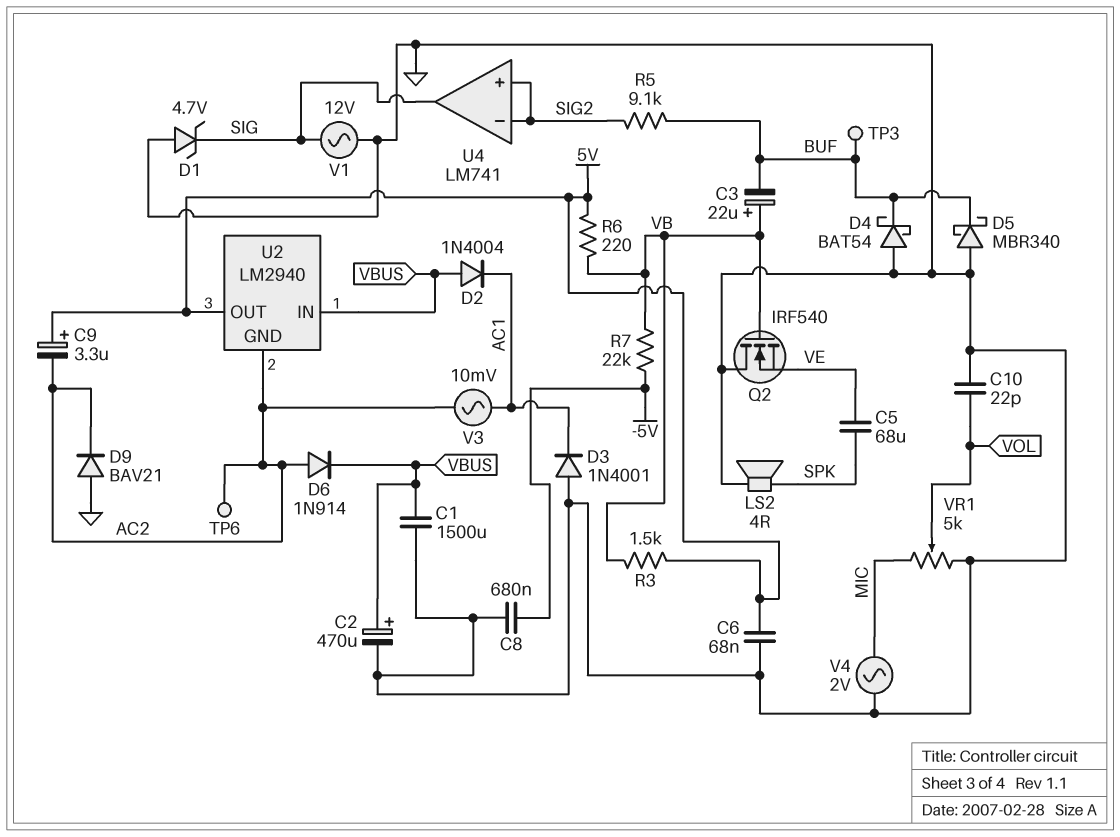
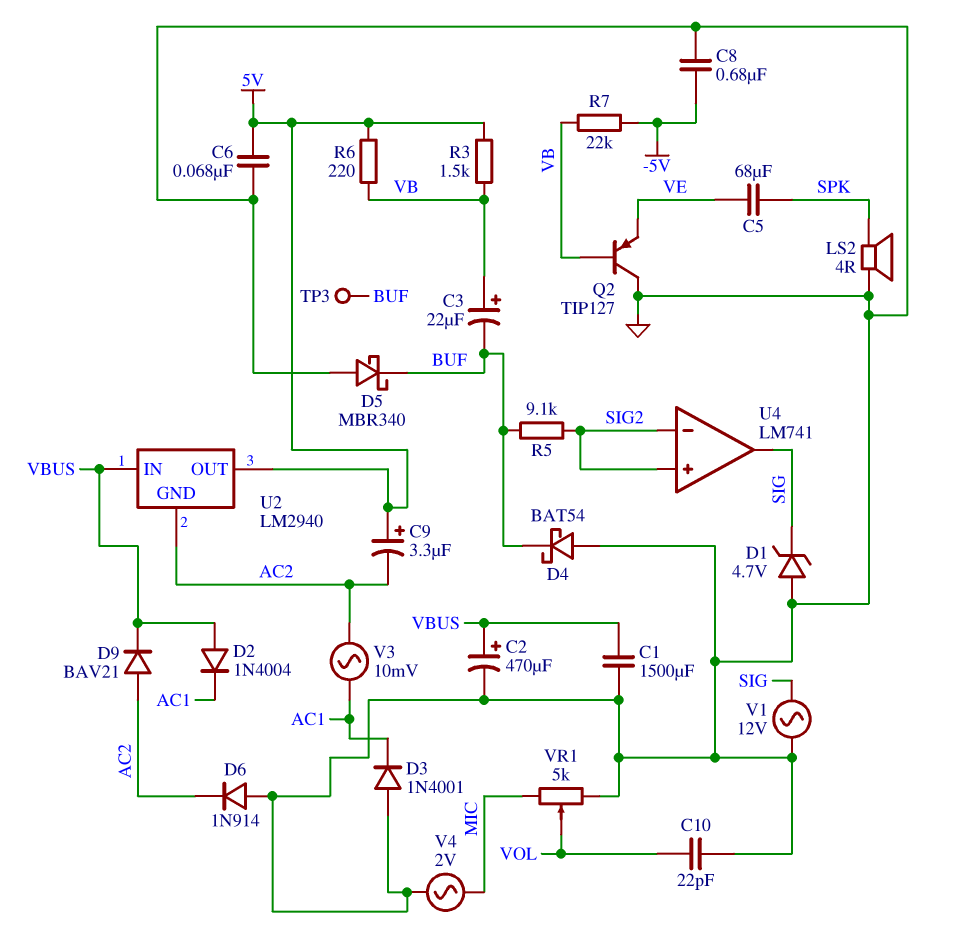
D6: diode 1N914 (A AC2, K VBUS) -> diode 1N914 (A GND, K AC2)
D9: diode BAV21 (A GND, K AC2) -> diode BAV21 (A AC2, K VBUS)
Q2: NMOS IRF540 (G VB, D GND, S VE) -> PNP TIP127 (B VB, C GND, E VE)
TP6: test point (AC2) -> none

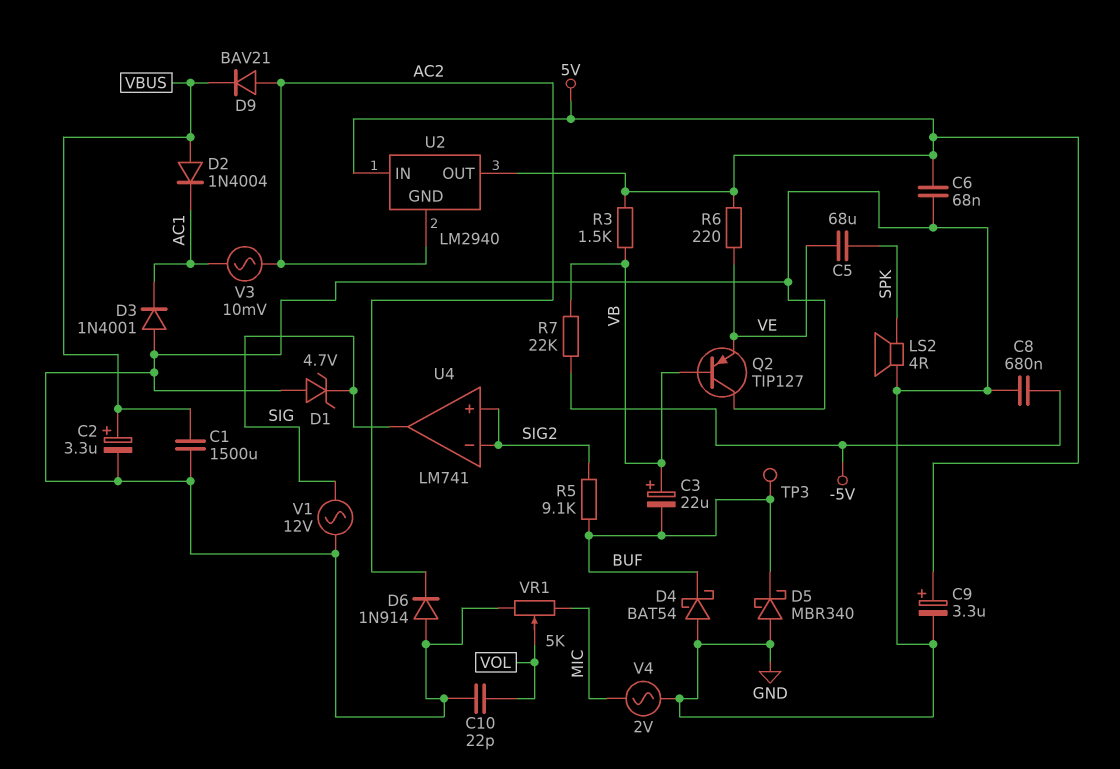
C2: 470uF (plus VBUS, minus GND) -> 3.3uF (plus VBUS, minus GND)
C9: 3.3uF (plus 5V, minus AC2) -> 3.3uF (plus 5V, minus GND)
R6: 220 (5V, VB) -> 220 (5V, VE)
U2 pin IN: VBUS -> 5V

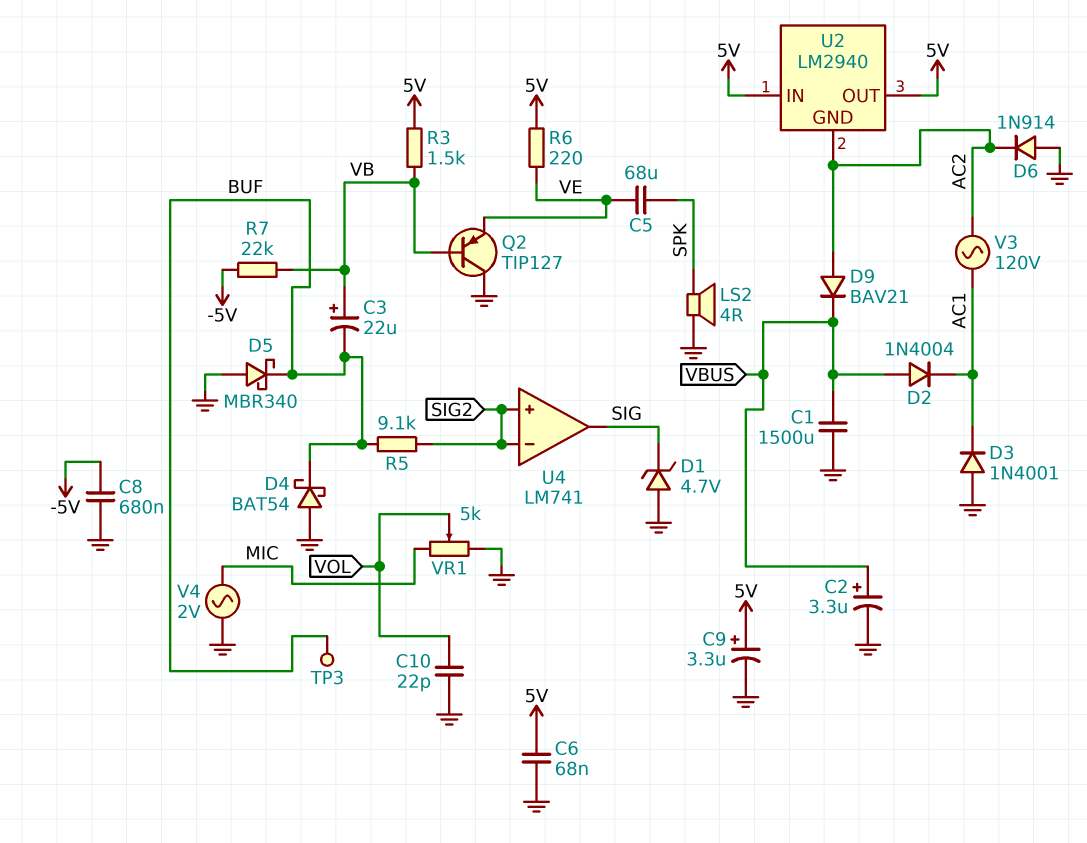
V1: AC 12V (GND, SIG) -> none
V3: AC 10mV (AC1, AC2) -> AC 120V (AC1, AC2)

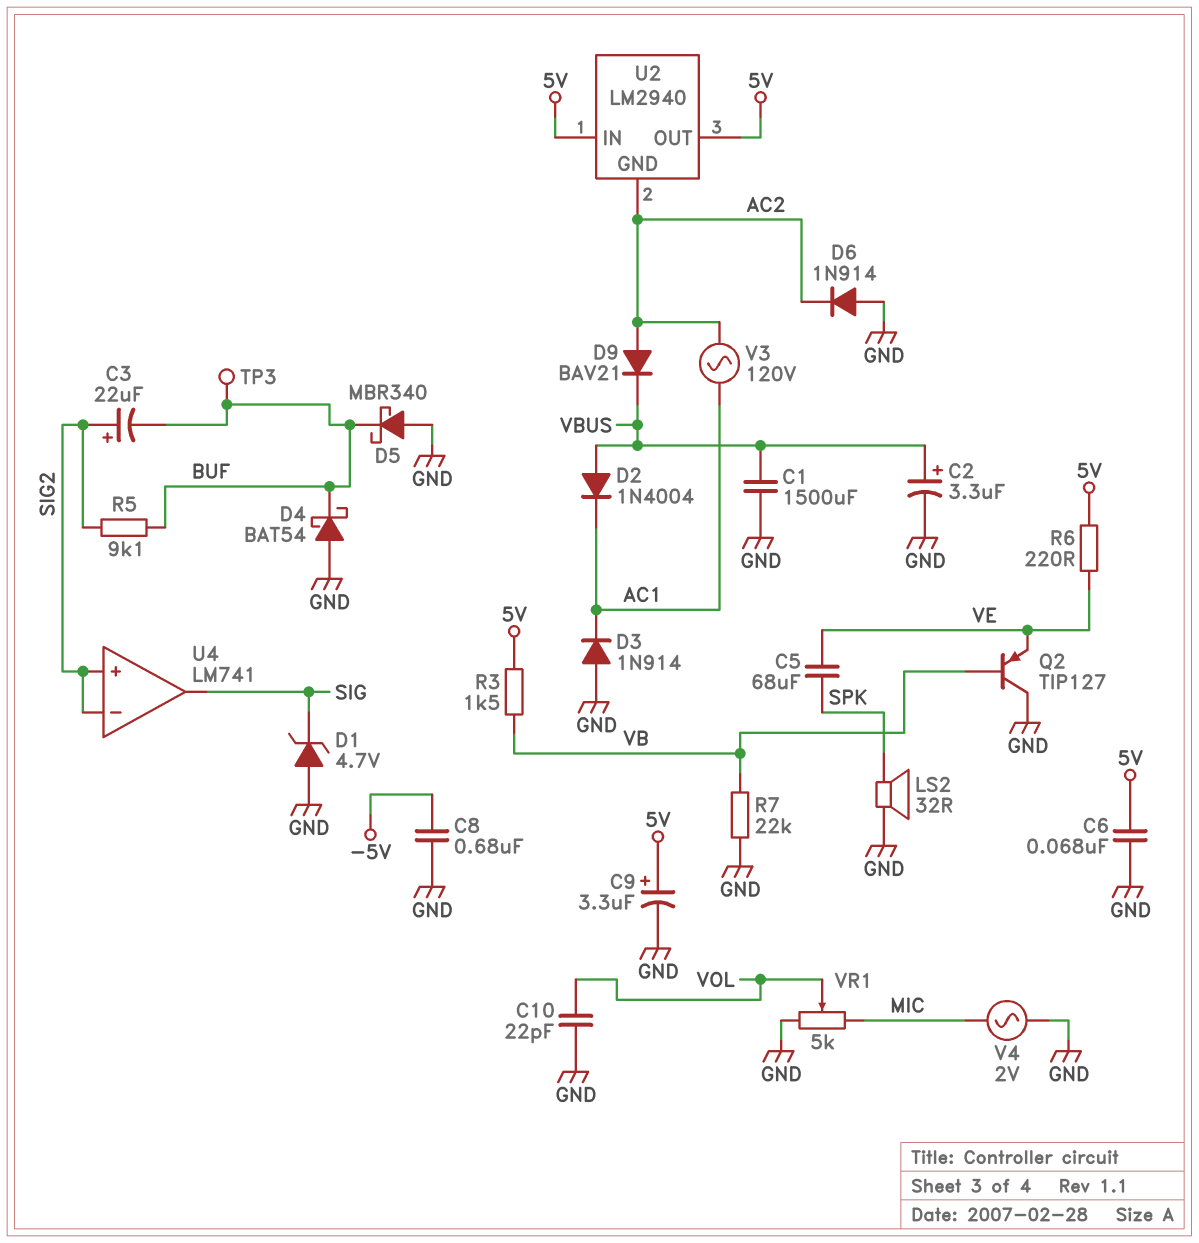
C3: 22uF (plus VB, minus BUF) -> 22uF (plus SIG2, minus BUF)
D3: diode 1N4001 (A GND, K AC1) -> diode 1N914 (A GND, K AC1)
LS2: speaker 4R (GND, SPK) -> speaker 32R (GND, SPK)
R7: 22k (-5V, VB) -> 22k (GND, VB)

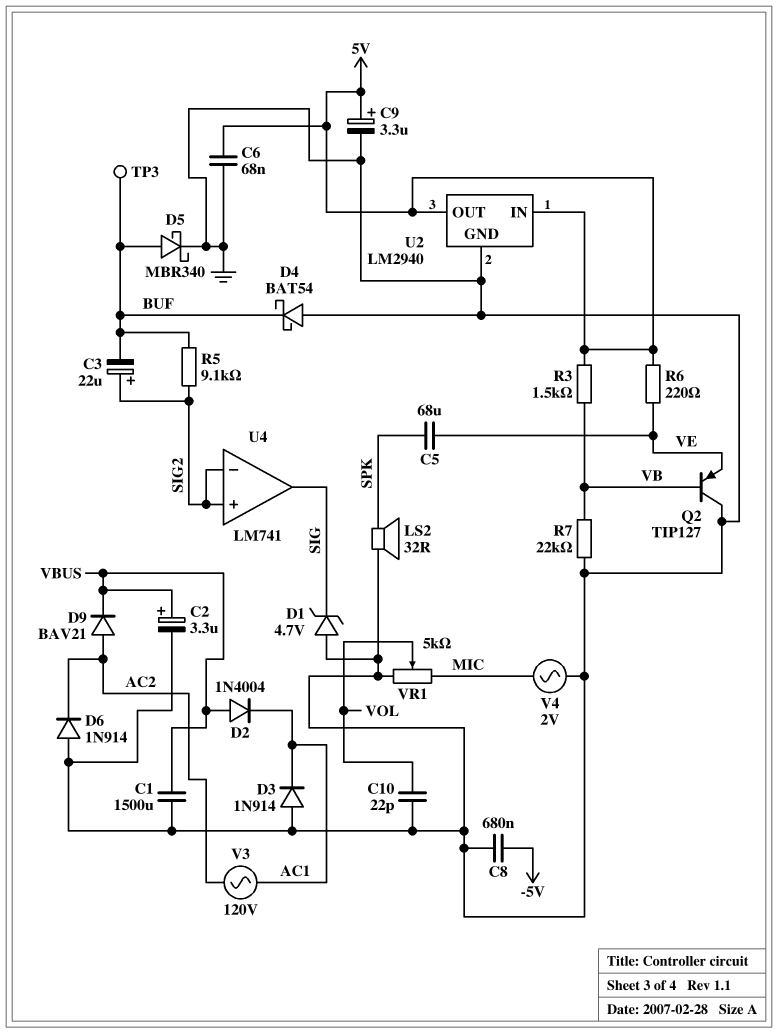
D5: schottky MBR340 (A GND, K BUF) -> schottky MBR340 (A BUF, K GND)
U2 pin GND: AC2 -> GND

